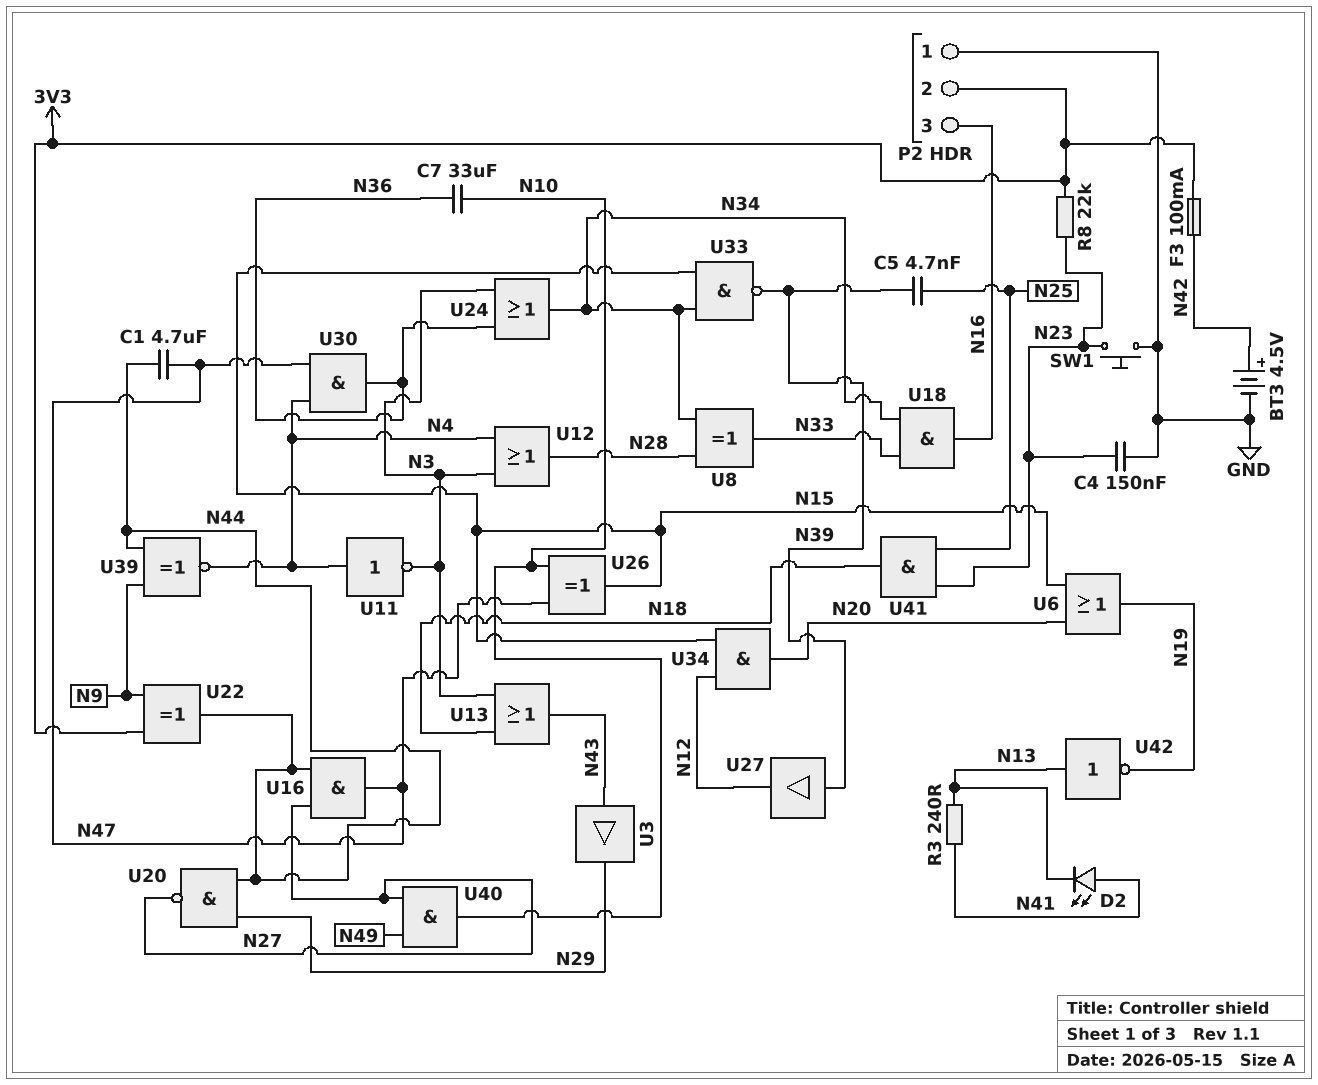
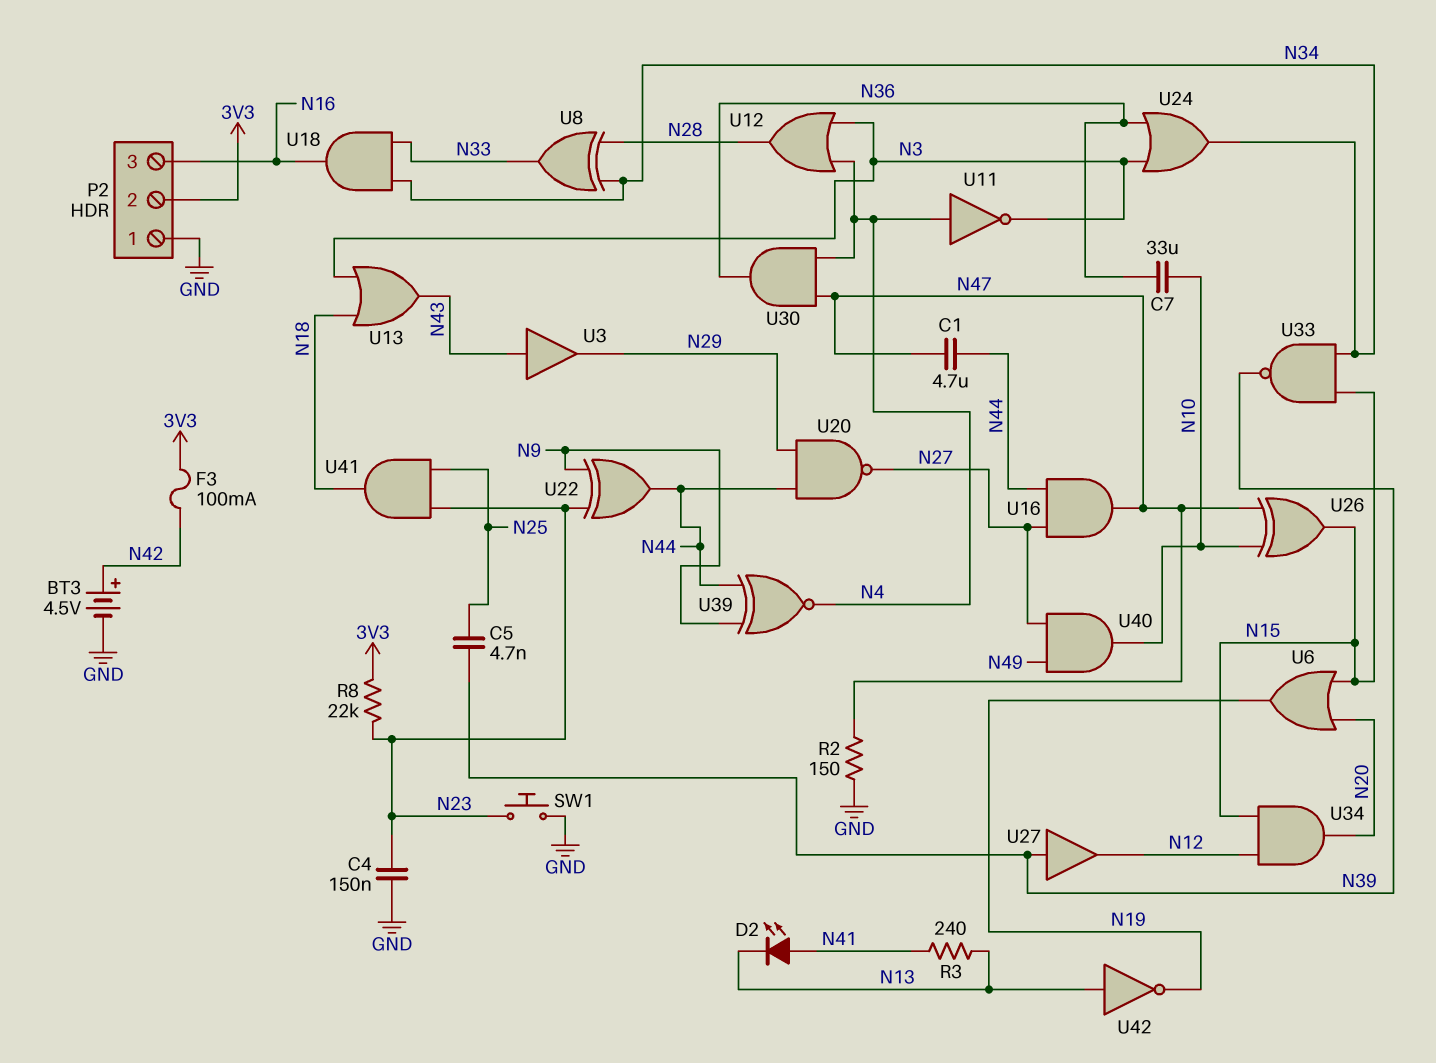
R2: none -> 150 (GND, N47)
U22: XOR (in 3V3, in N9, out N44) -> XOR (in N9, in N23, out N44)

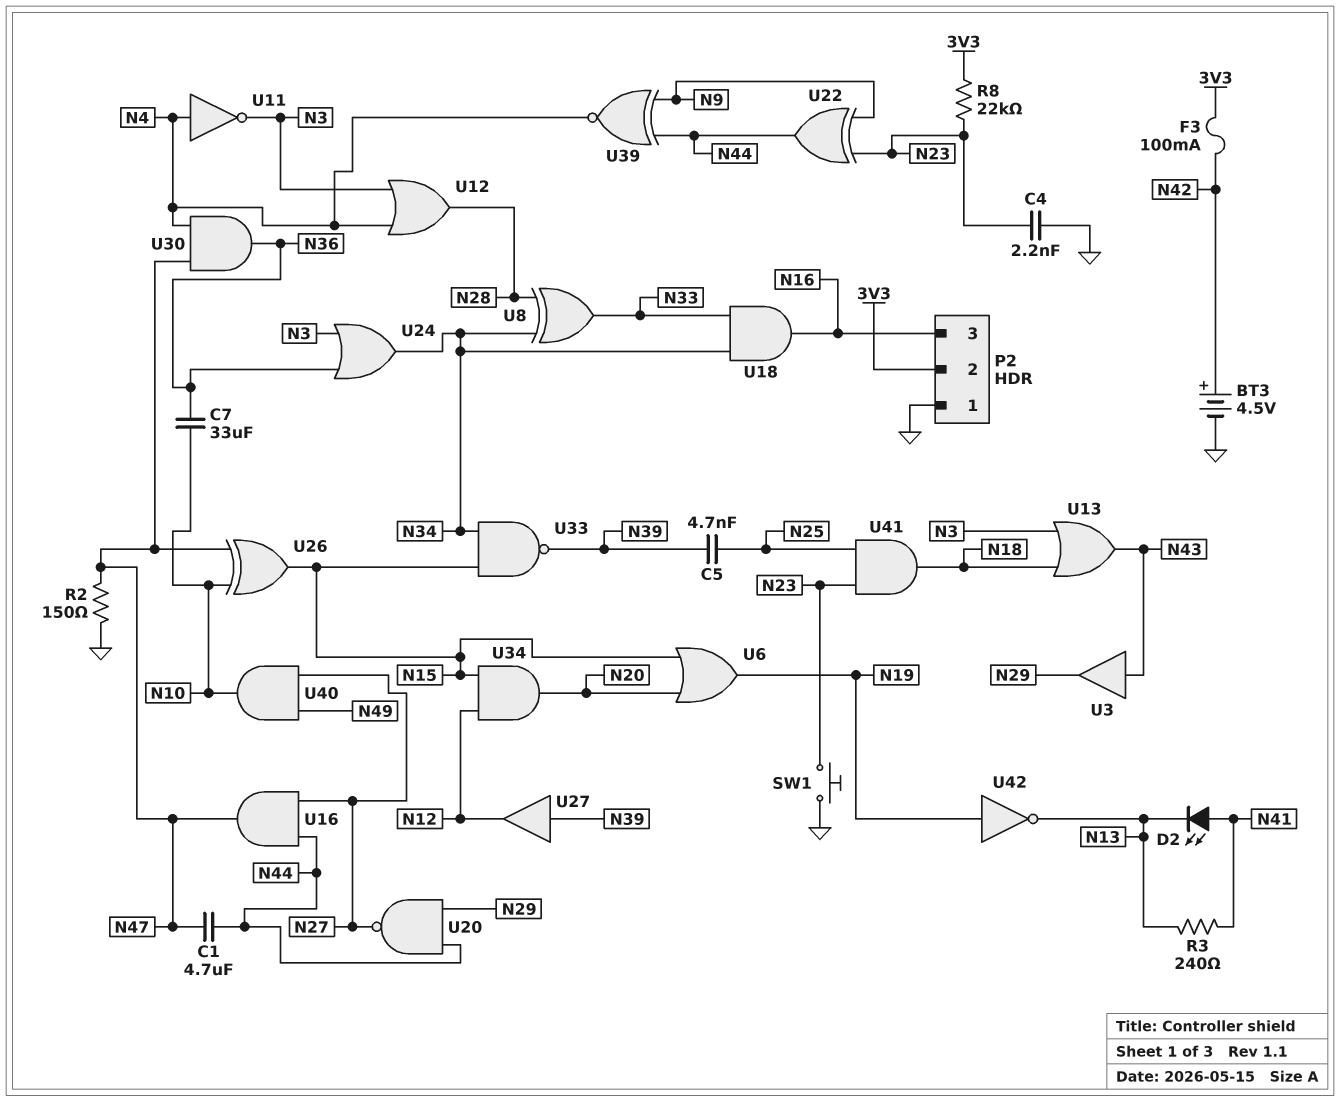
C4: 150nF (GND, N23) -> 2.2nF (GND, N23)
U42: NOT (in N13, out N19) -> NOT (in N19, out N13)

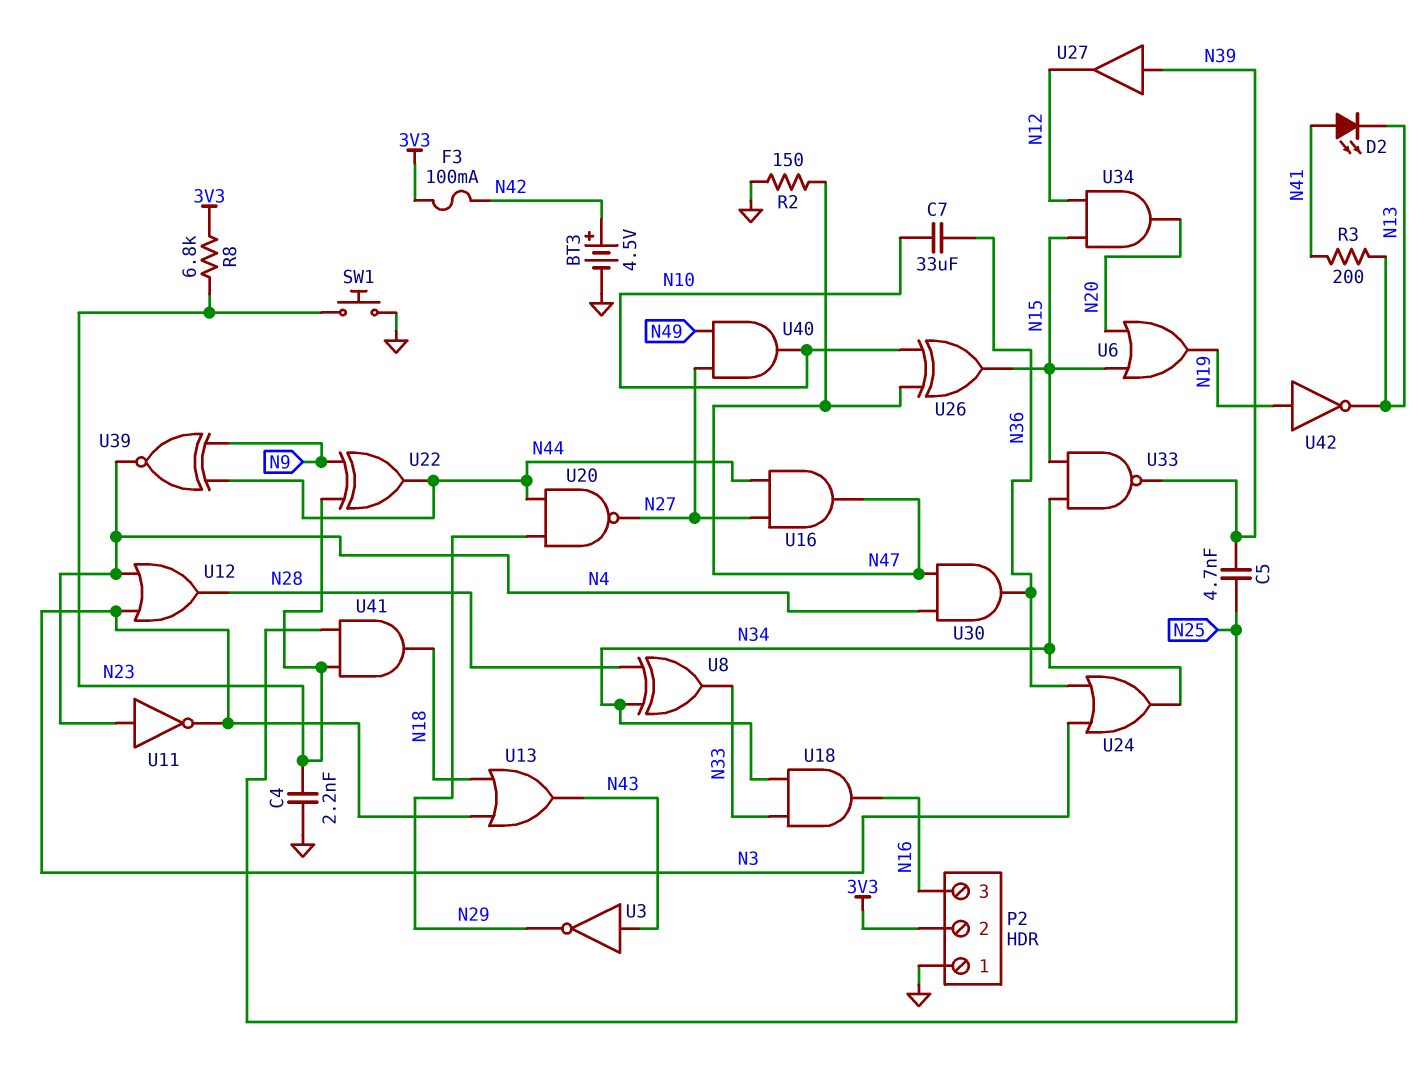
C1: 4.7uF (N44, N47) -> none
R3: 240 (N13, N41) -> 200 (N13, N41)
R8: 22k (3V3, N23) -> 6.8k (3V3, N23)
U3: buffer (in N43, out N29) -> NOT (in N43, out N29)

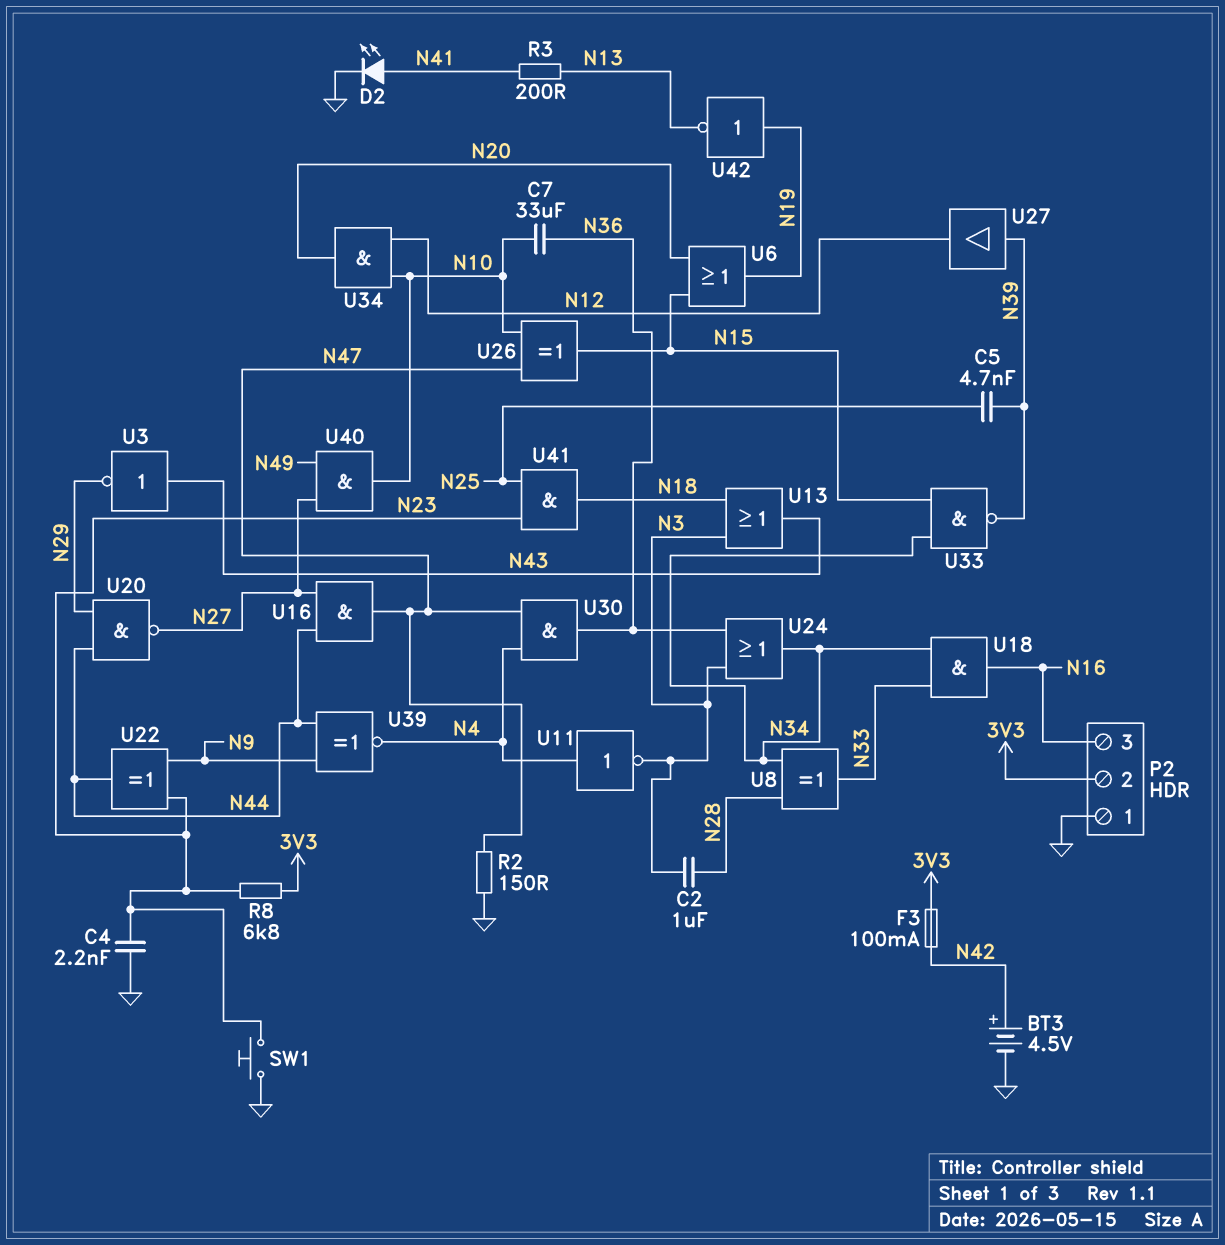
C2: none -> 1uF (N3, N28)
D2: LED (A N41, K N13) -> LED (A N41, K GND)
U12: OR (in N3, in N4, out N28) -> none
U34: AND (in N12, in N15, out N20) -> AND (in N10, in N12, out N20)

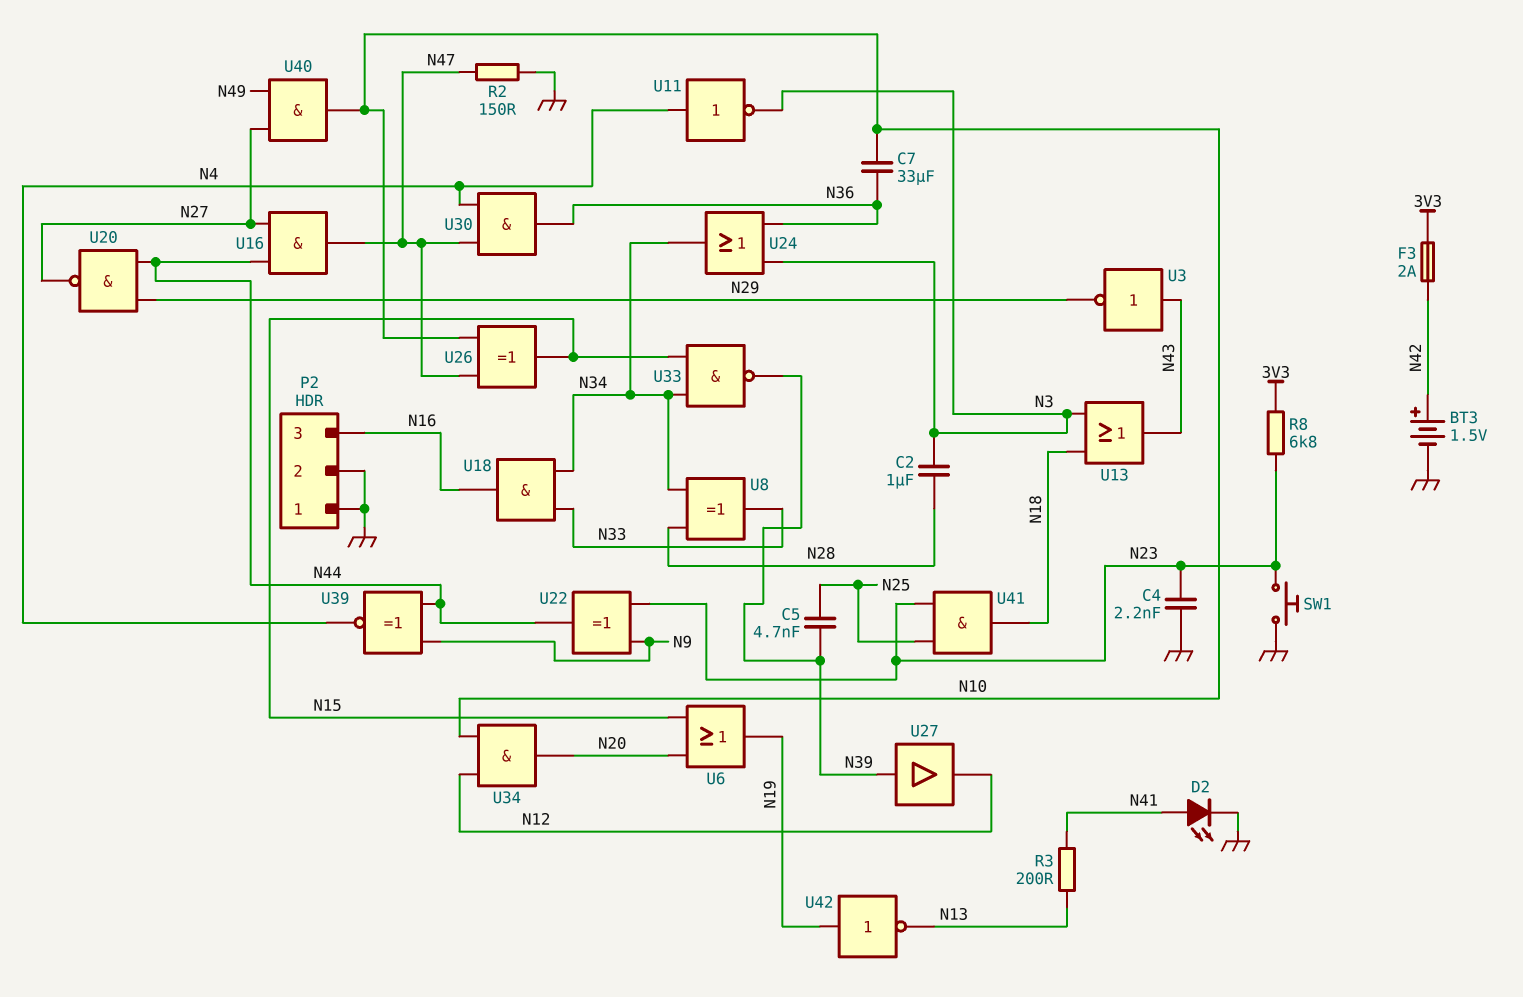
BT3: 4.5V (plus N42, minus GND) -> 1.5V (plus N42, minus GND)
F3: 100mA (3V3, N42) -> 2A (3V3, N42)
P2 pin 2: 3V3 -> GND

